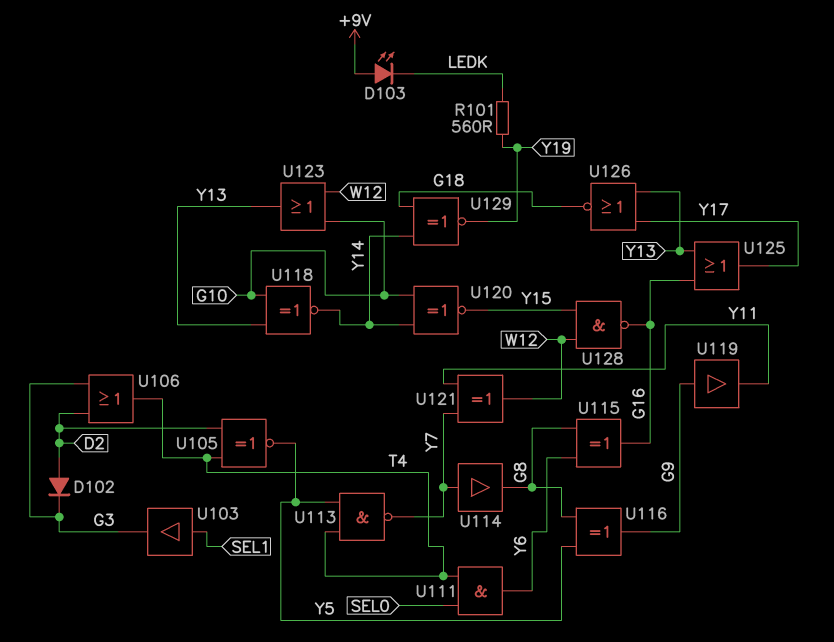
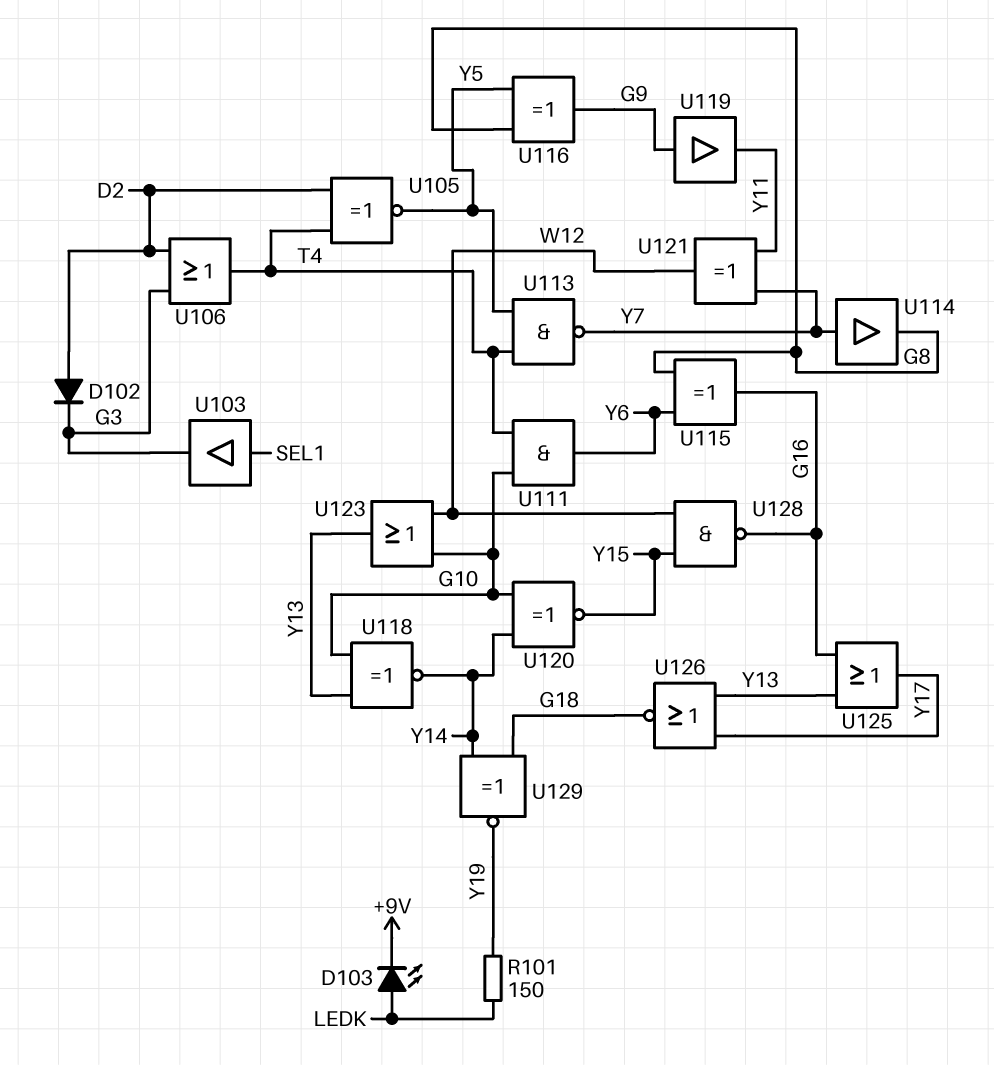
D103: LED (A +9V, K LEDK) -> LED (A LEDK, K +9V)
R101: 560 (LEDK, Y19) -> 150 (LEDK, Y19)
U111: AND (in SEL0, in T4, out Y6) -> AND (in G10, in T4, out Y6)

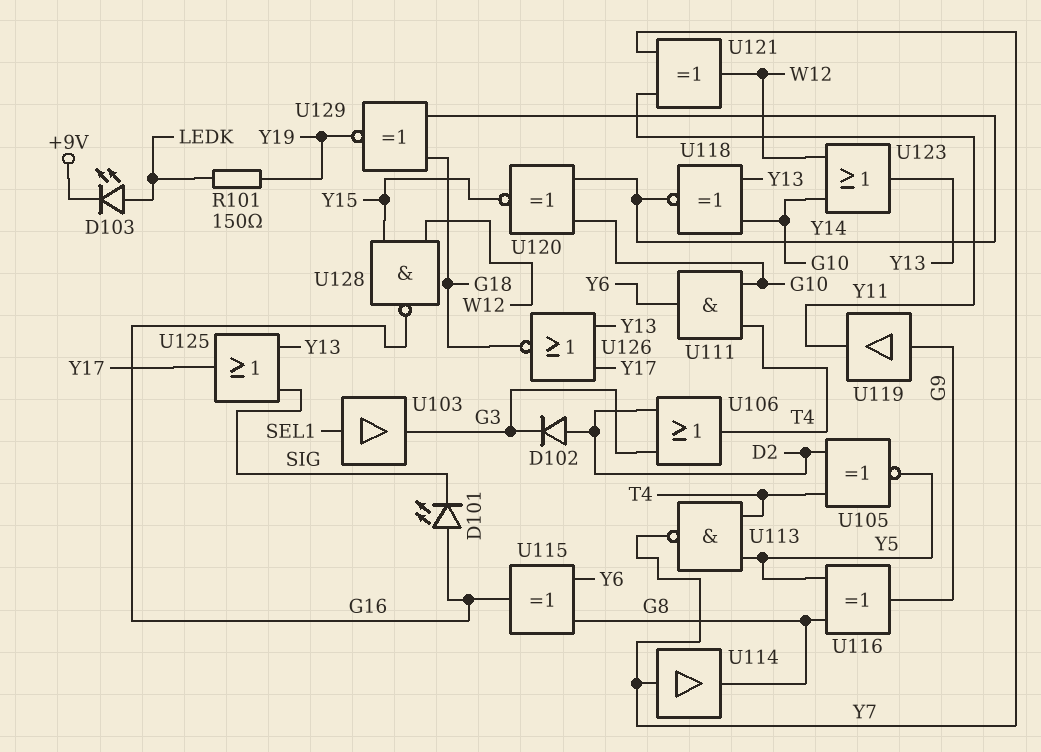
D101: none -> LED (A G16, K SIG)
U125: OR (in G16, in Y13, out Y17) -> OR (in SIG, in Y13, out Y17)

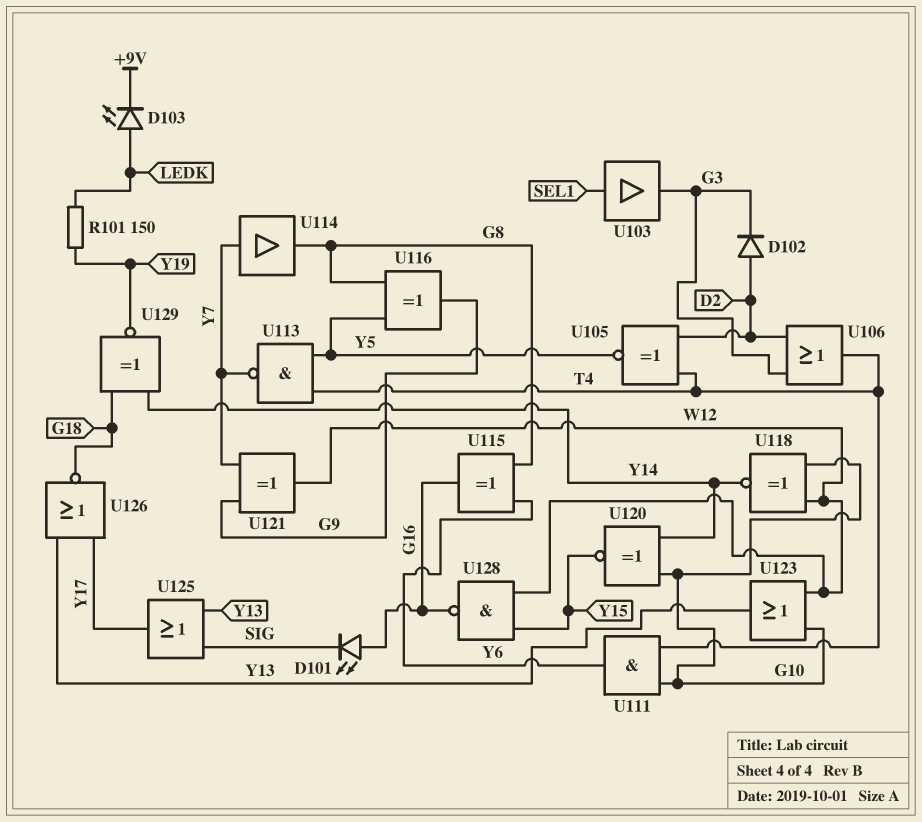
U118: XNOR (in G10, in Y13, out Y14) -> XNOR (in G10, in W12, out Y14)
U119: buffer (in G9, out Y11) -> none
U121: XOR (in Y7, in Y11, out W12) -> XOR (in G9, in Y7, out W12)

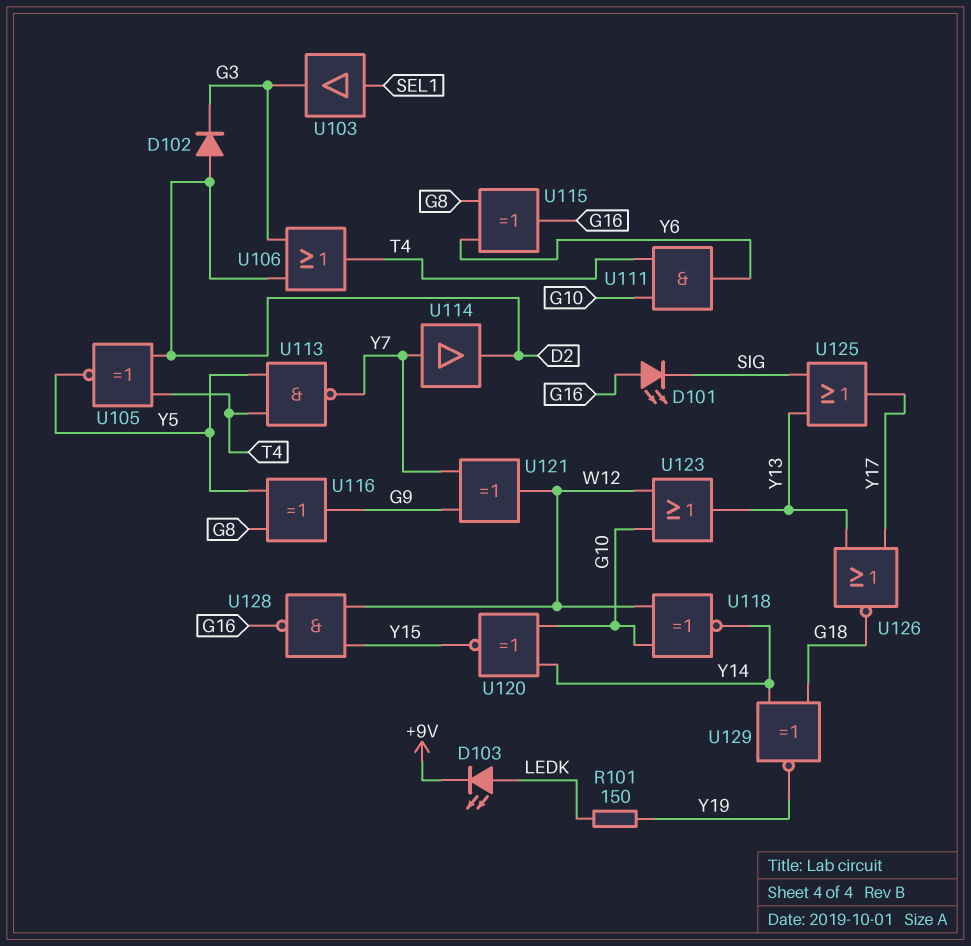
U114: buffer (in Y7, out G8) -> buffer (in Y7, out D2)

